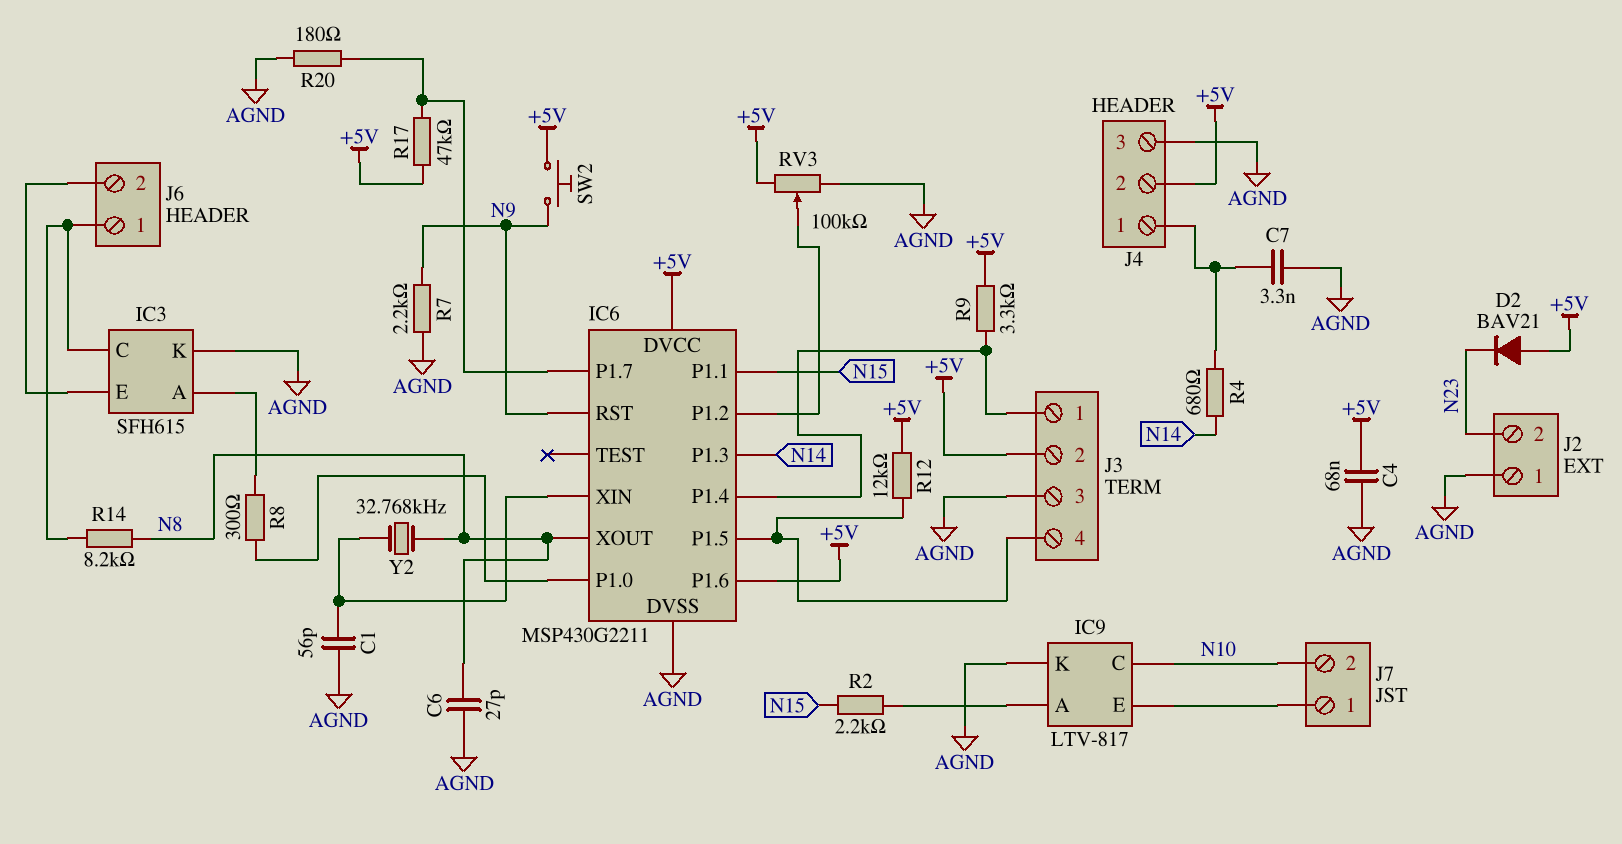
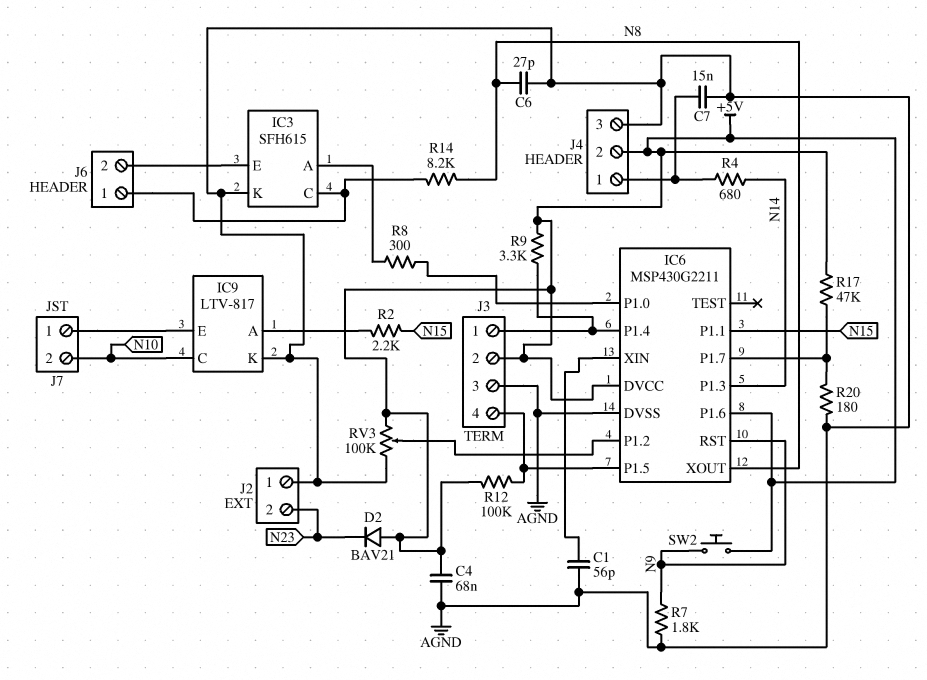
C7: 3.3nF (AGND, J4/1) -> 15nF (AGND, J4/1)
R7: 2.2k (AGND, N9) -> 1.8k (AGND, N9)
R12: 12k (+5V, IC6/P1.5) -> 100k (+5V, IC6/P1.5)
Y2: 32.768kHz (IC6/XIN, N8) -> none

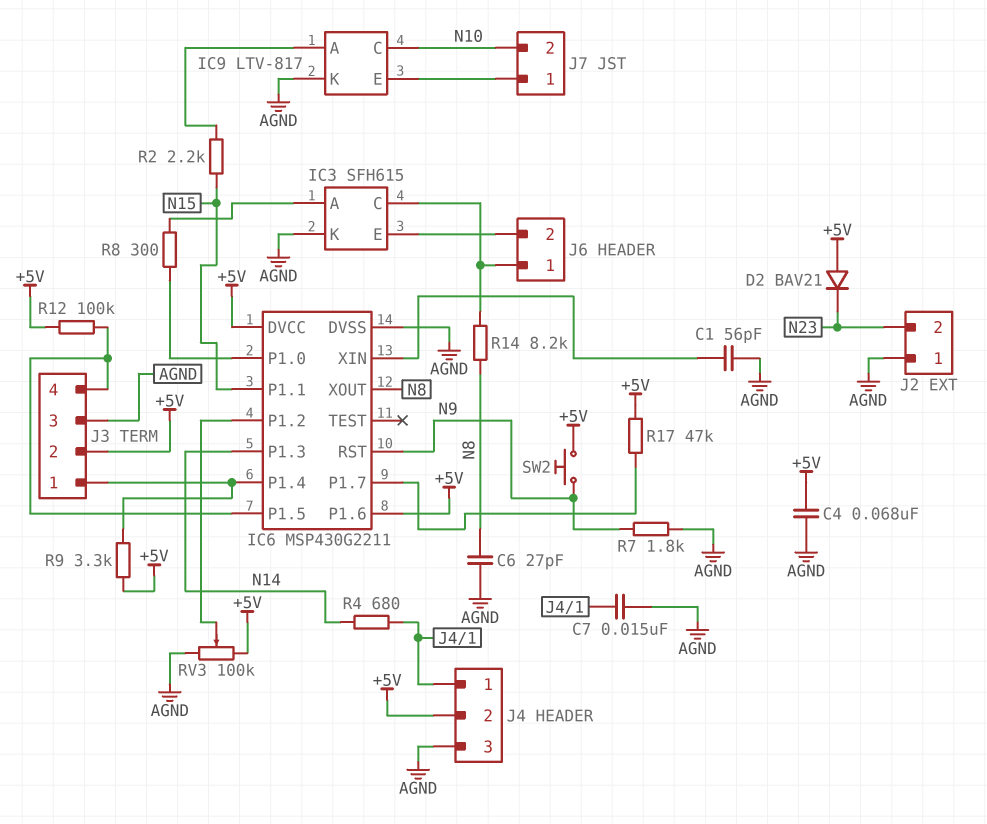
R20: 180 (AGND, IC6/P1.7) -> none

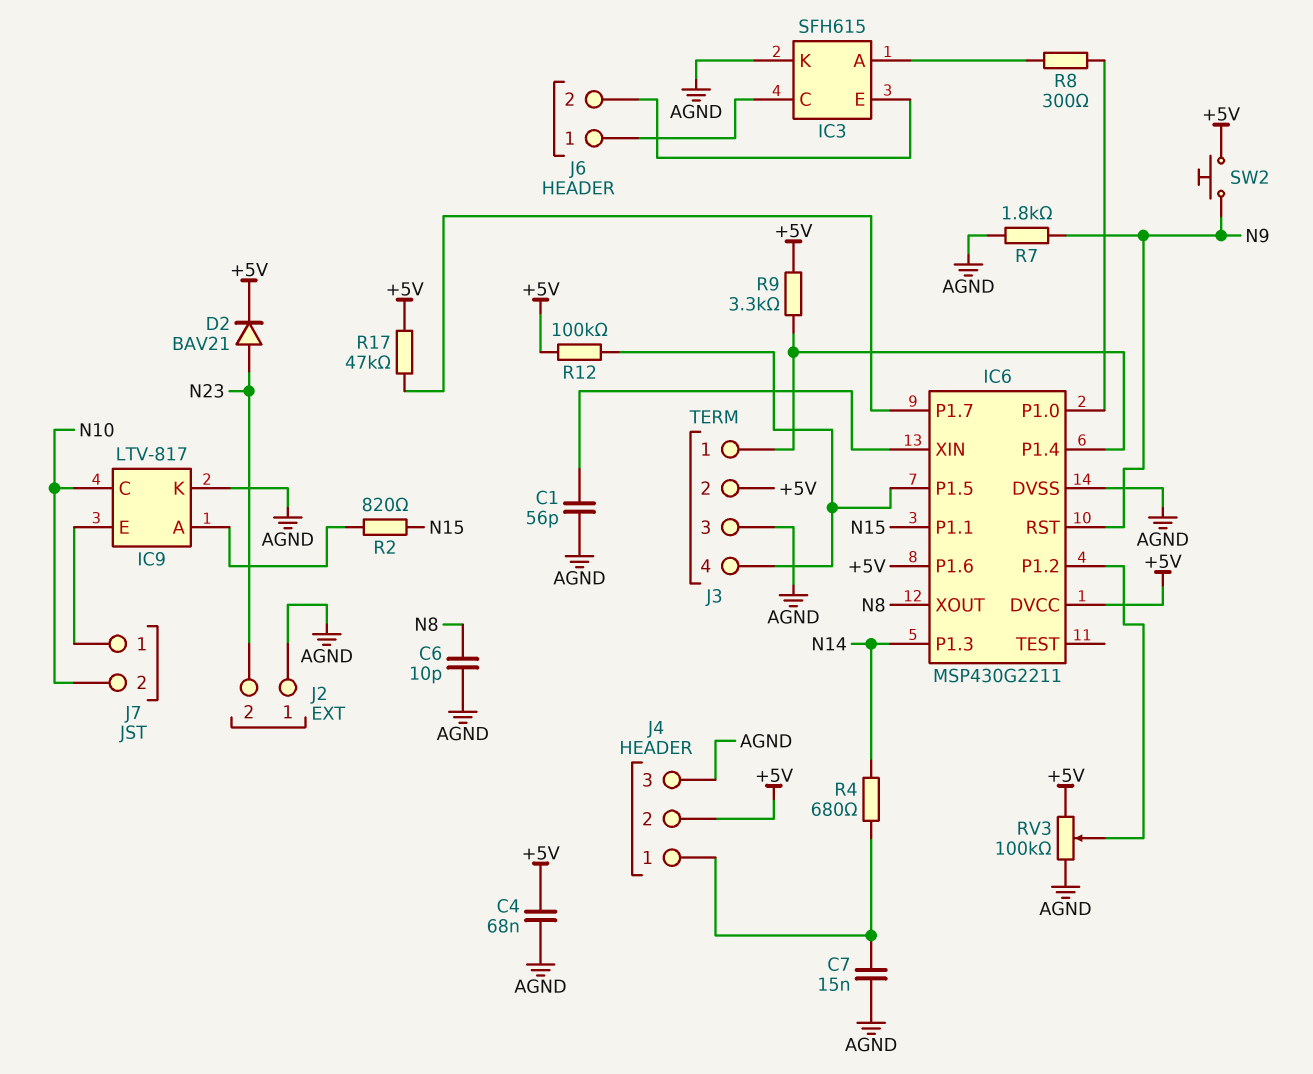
C6: 27pF (AGND, N8) -> 10pF (AGND, N8)
D2: diode BAV21 (A +5V, K N23) -> diode BAV21 (A N23, K +5V)
R2: 2.2k (IC9/A, N15) -> 820 (IC9/A, N15)
R14: 8.2k (IC3/C, N8) -> none

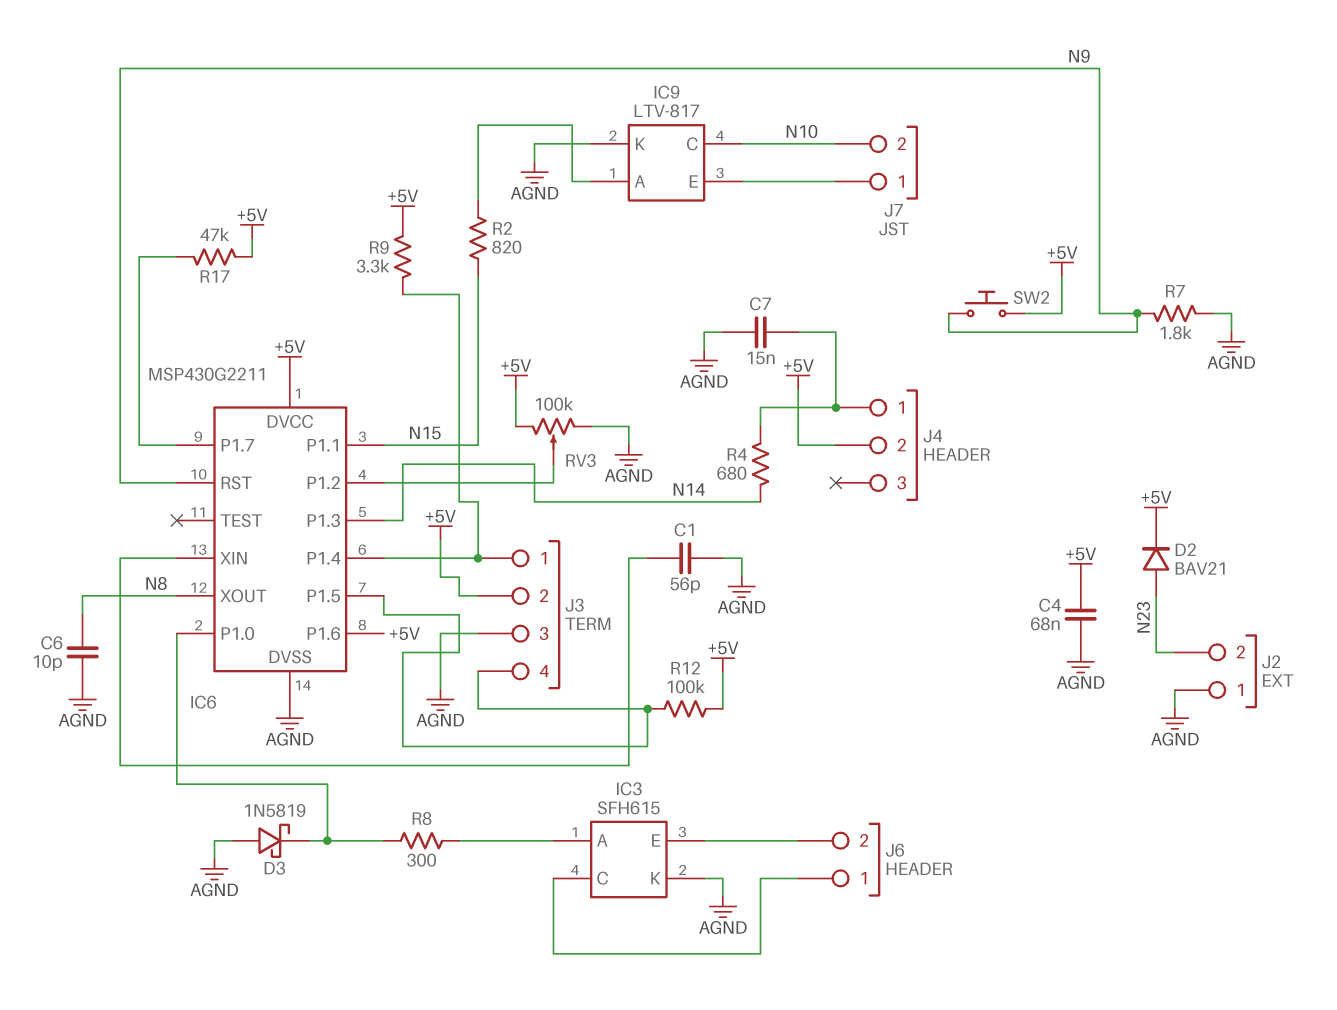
D3: none -> schottky 1N5819 (A AGND, K IC6/P1.0)
J4 pin 3: AGND -> none

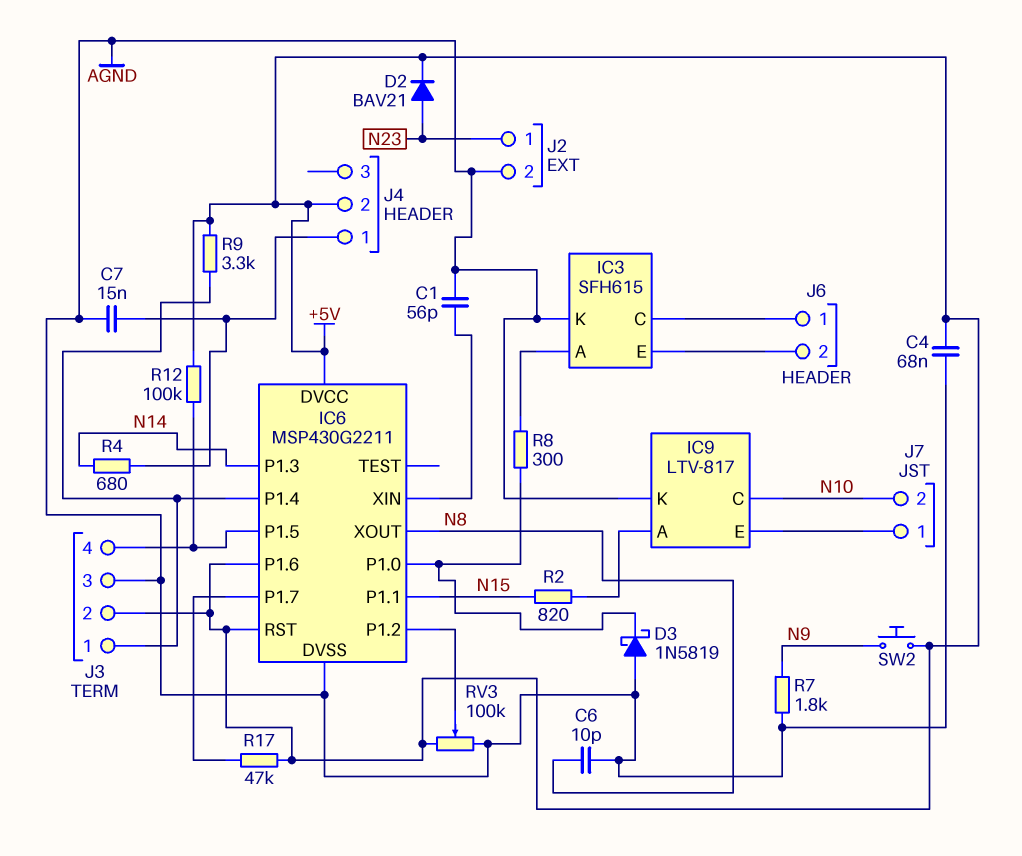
IC6 pin RST: N9 -> +5V
J2 pin 1: AGND -> N23
J2 pin 2: N23 -> AGND

